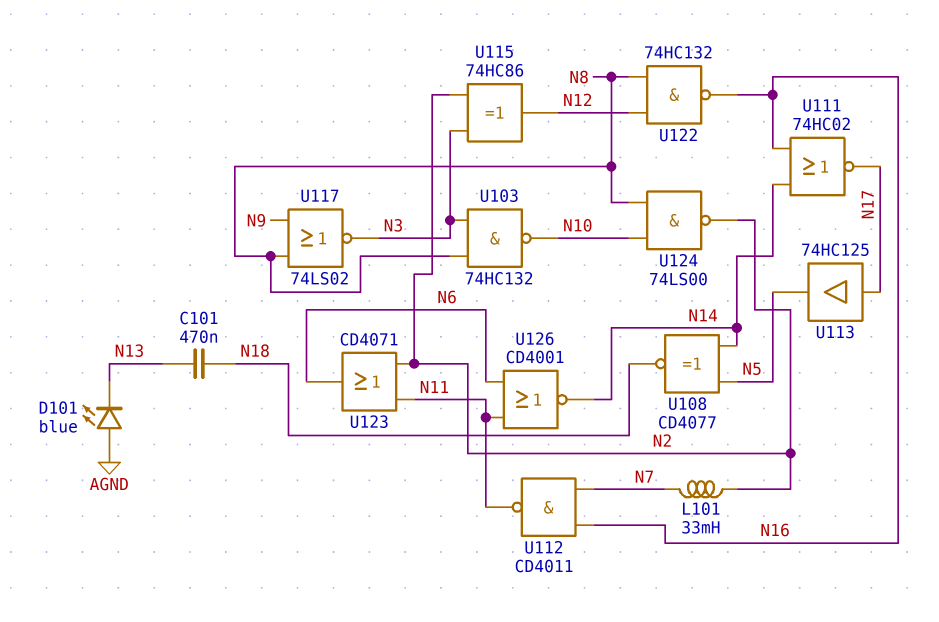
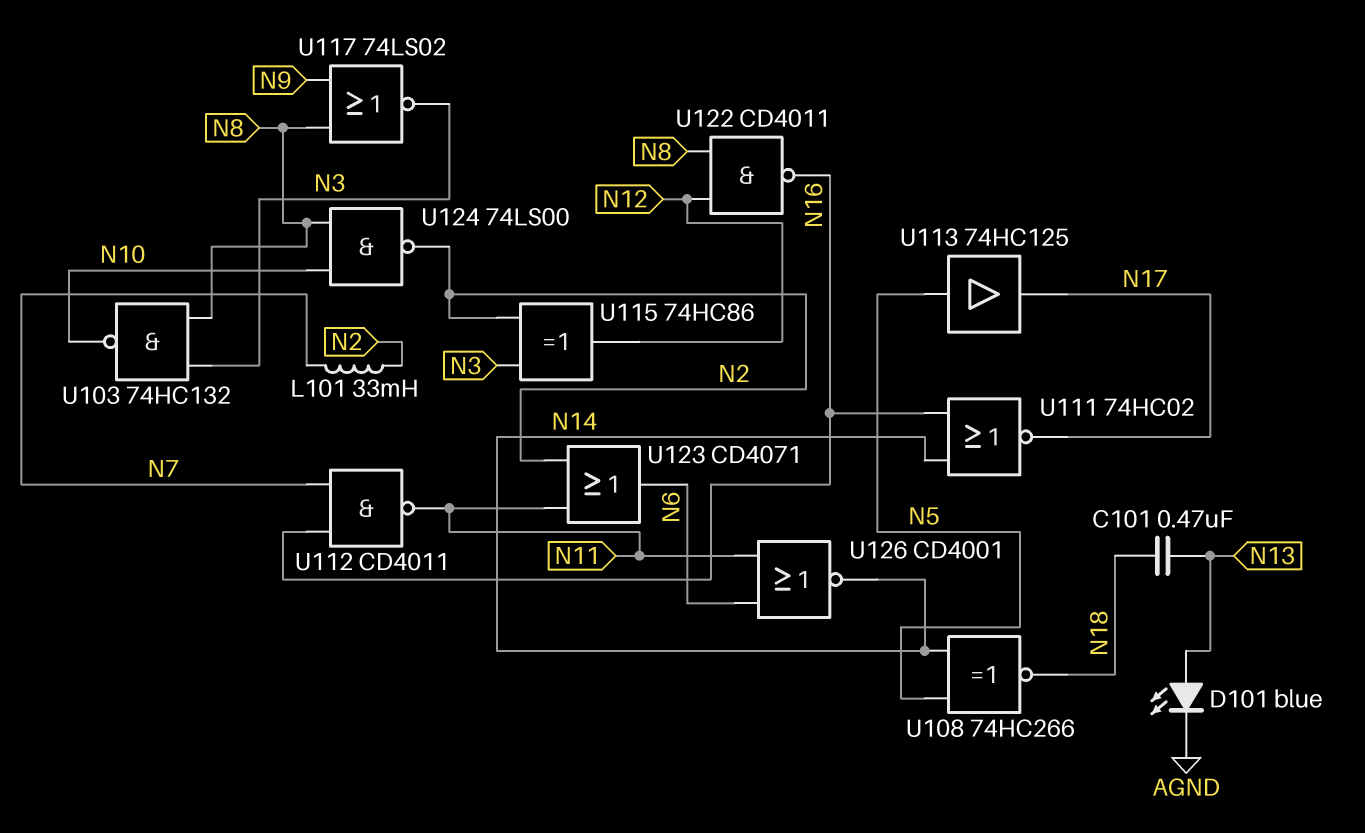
D101: LED blue (A AGND, K N13) -> LED blue (A N13, K AGND)
U108: XNOR CD4077 (in N5, in N14, out N18) -> XNOR 74HC266 (in N5, in N14, out N18)
U113: buffer 74HC125 (in N17, out N5) -> buffer 74HC125 (in N5, out N17)
U122: NAND 74HC132 (in N8, in N12, out N16) -> NAND CD4011 (in N8, in N12, out N16)

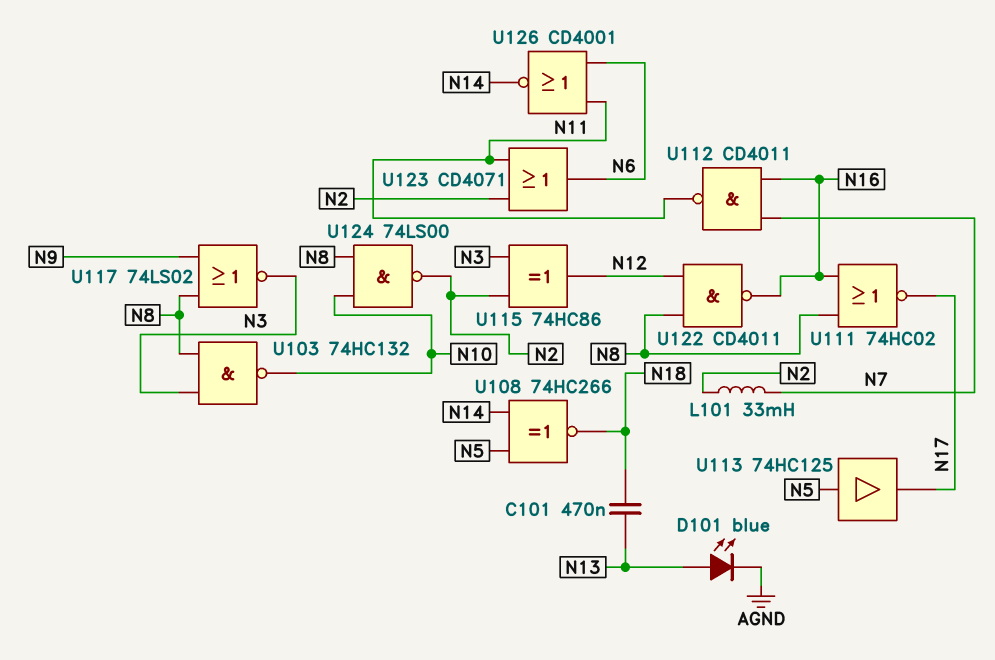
U111: NOR 74HC02 (in N14, in N16, out N17) -> NOR 74HC02 (in N8, in N16, out N17)

